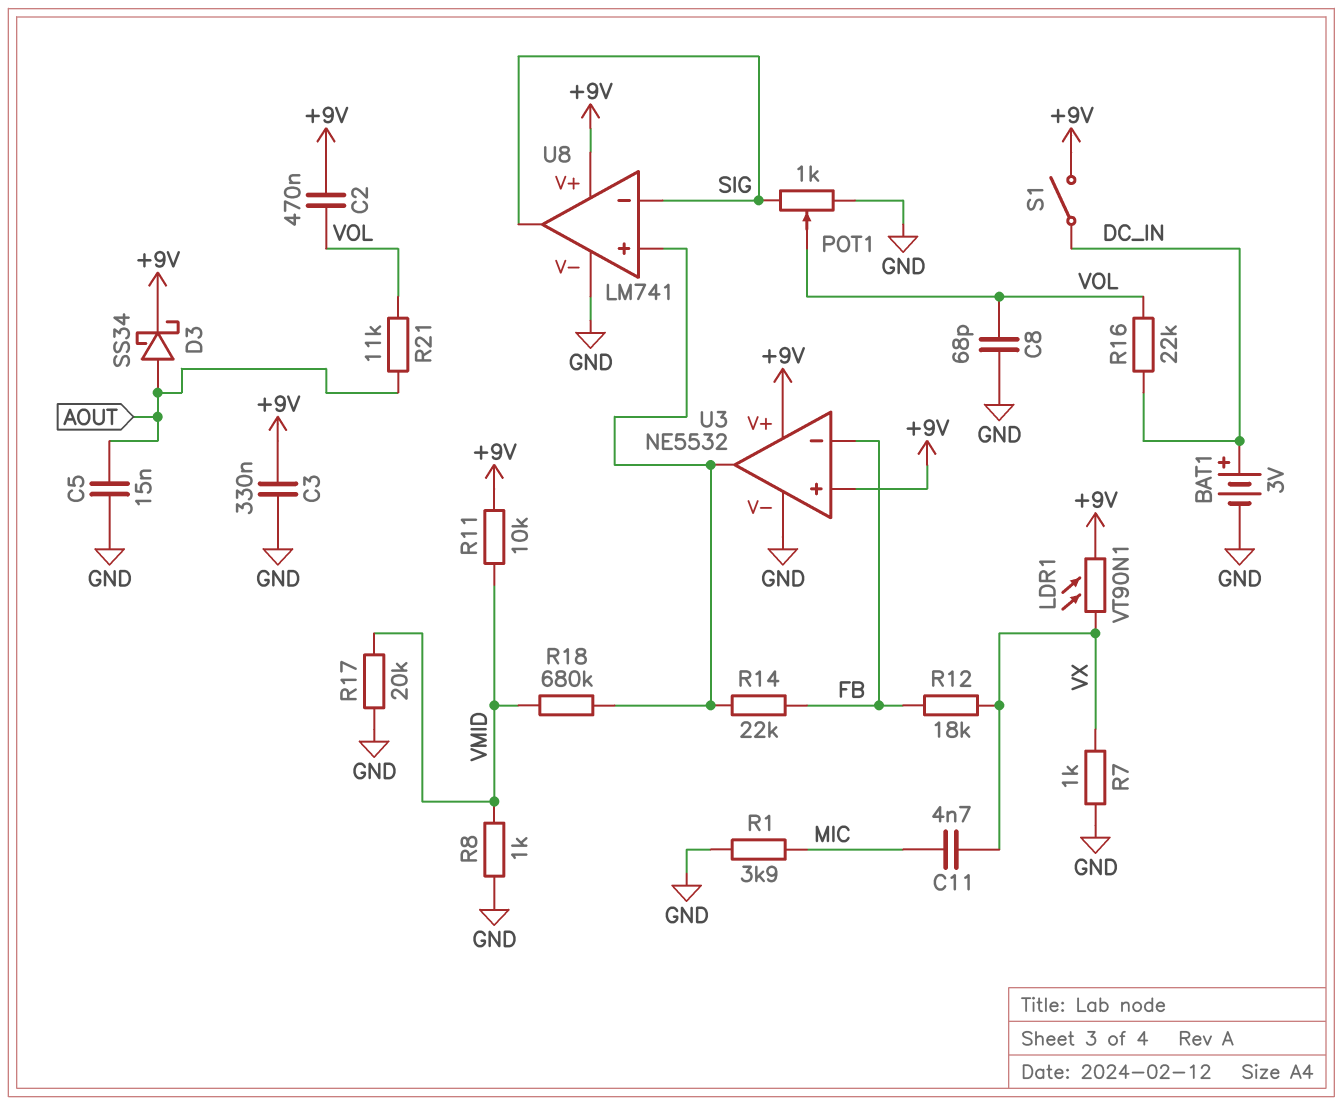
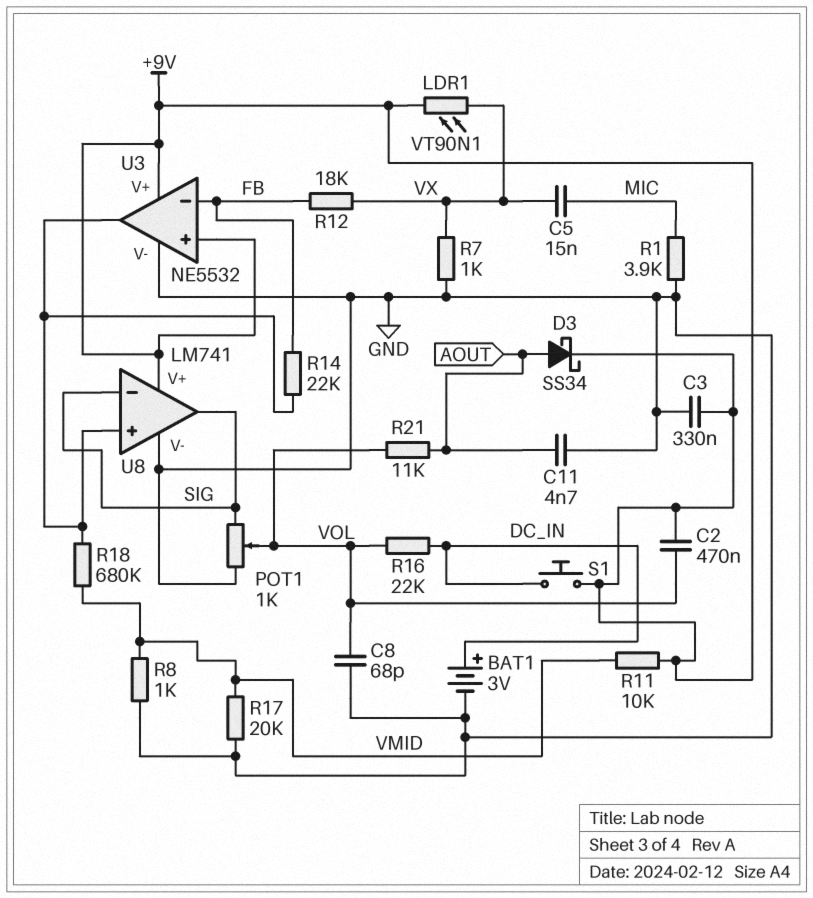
C5: 15nF (AOUT, GND) -> 15nF (MIC, VX)
C11: 4.7nF (MIC, VX) -> 4.7nF (AOUT, GND)
S1: switch (+9V, DC_IN) -> button (+9V, DC_IN)

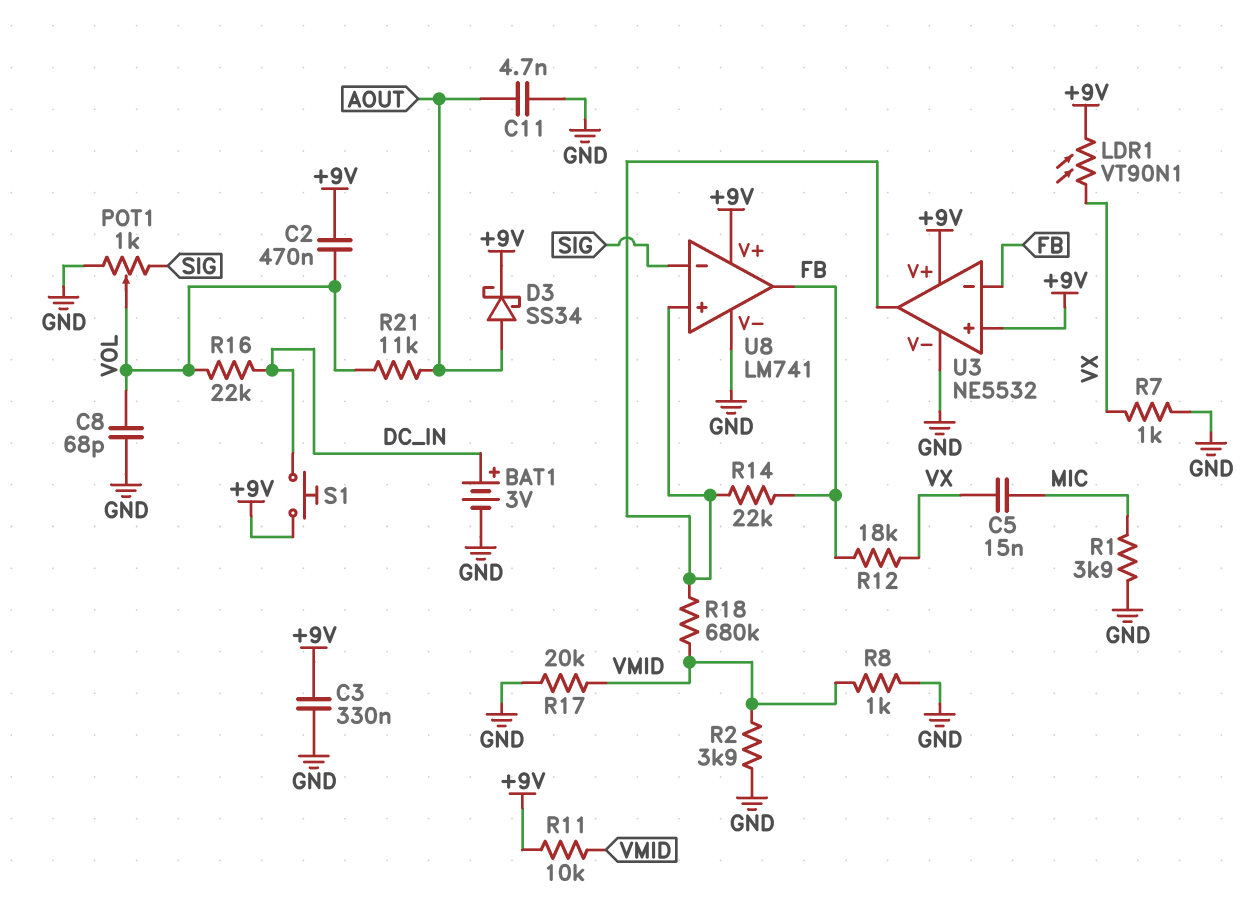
R2: none -> 3.9k (GND, VMID)
U8 pin out: SIG -> FB

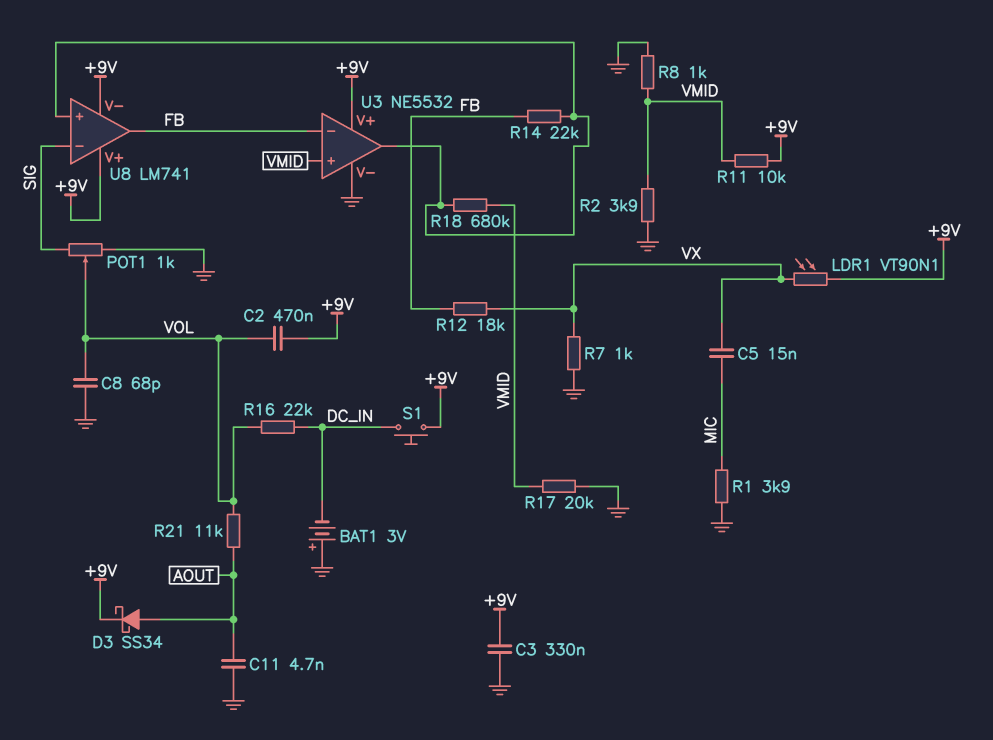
BAT1: 3V (plus DC_IN, minus GND) -> 3V (plus GND, minus DC_IN)
U3 pin in+: +9V -> VMID
U8 pin V-: GND -> +9V

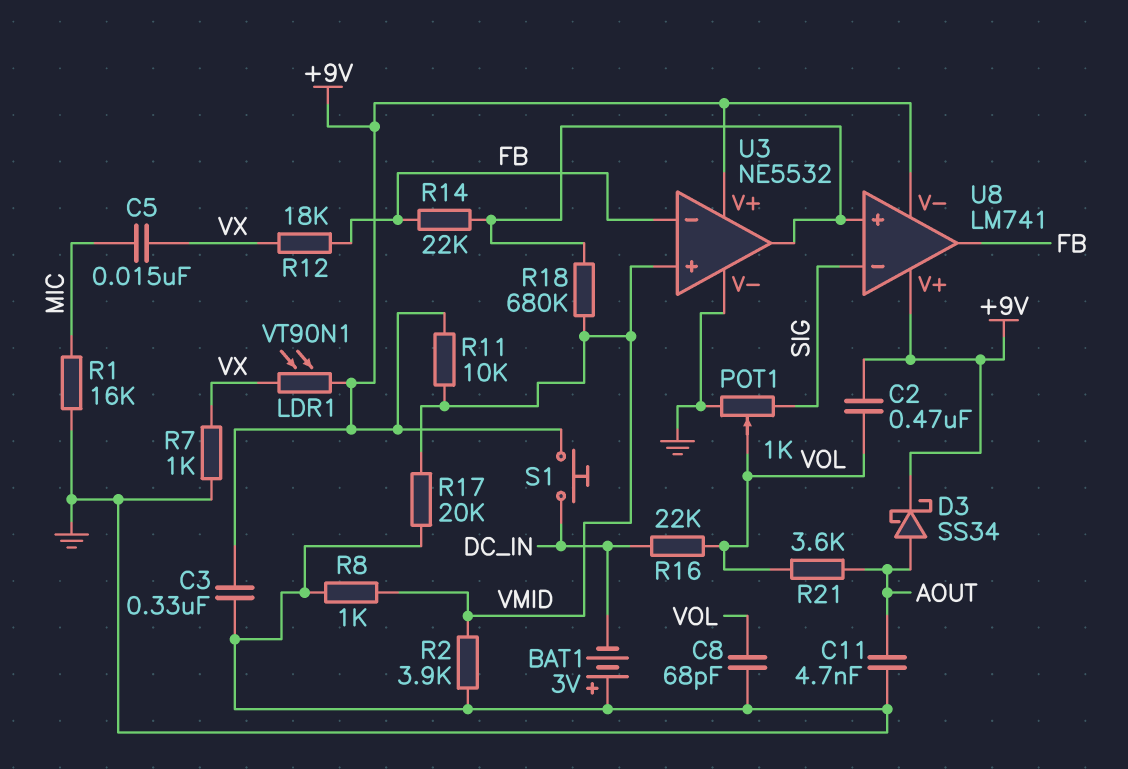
R1: 3.9k (GND, MIC) -> 16k (GND, MIC)
R21: 11k (AOUT, VOL) -> 3.6k (AOUT, VOL)

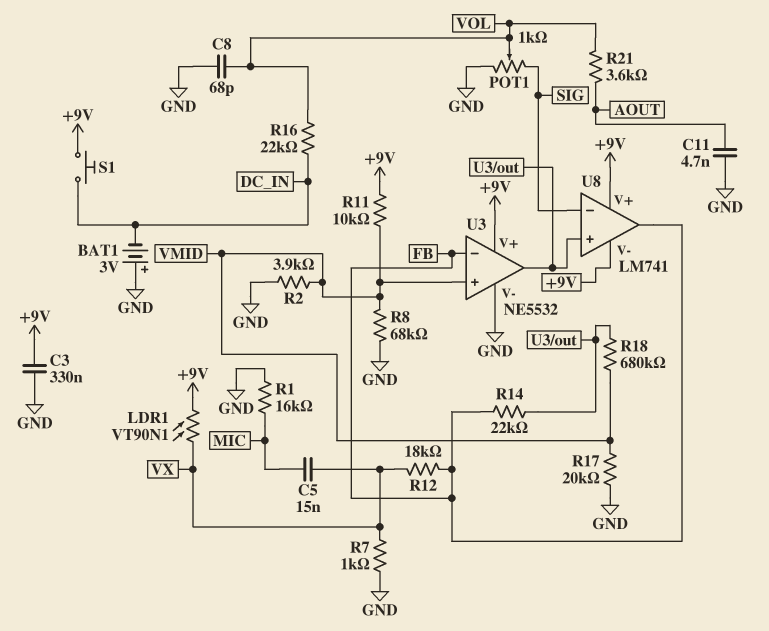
C2: 470nF (+9V, VOL) -> none
D3: schottky SS34 (A AOUT, K +9V) -> none
R8: 1k (GND, VMID) -> 68k (GND, VMID)

